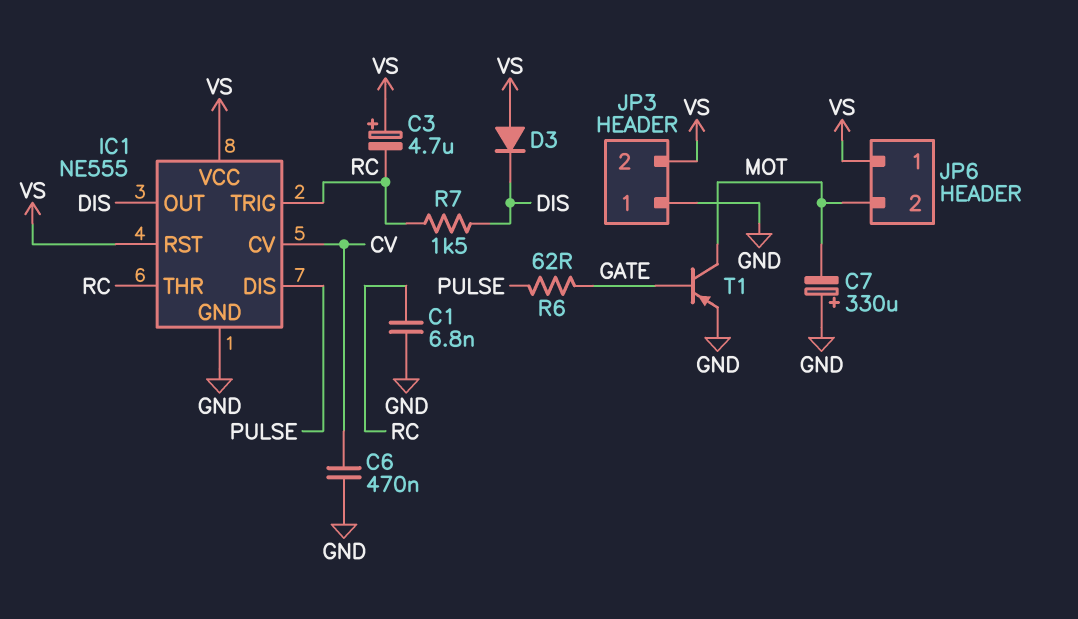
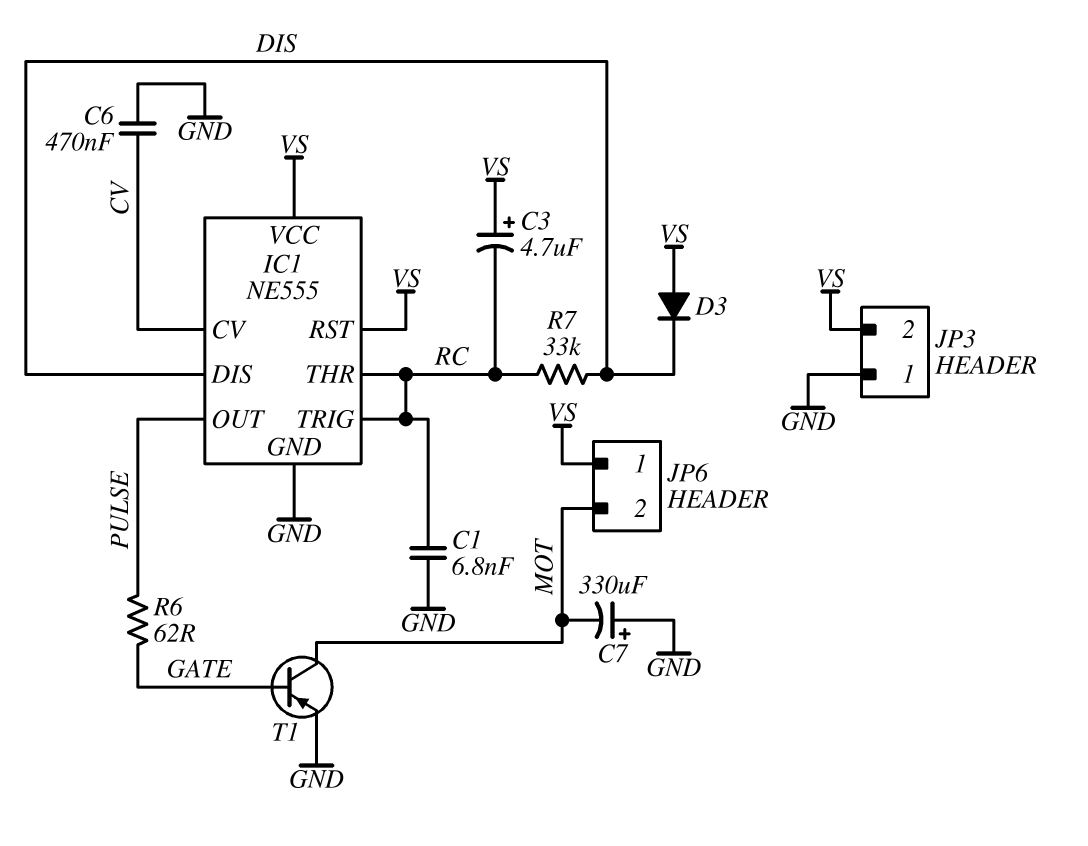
IC1 pin DIS: PULSE -> DIS
IC1 pin OUT: DIS -> PULSE
R7: 1.5k (DIS, RC) -> 33k (DIS, RC)

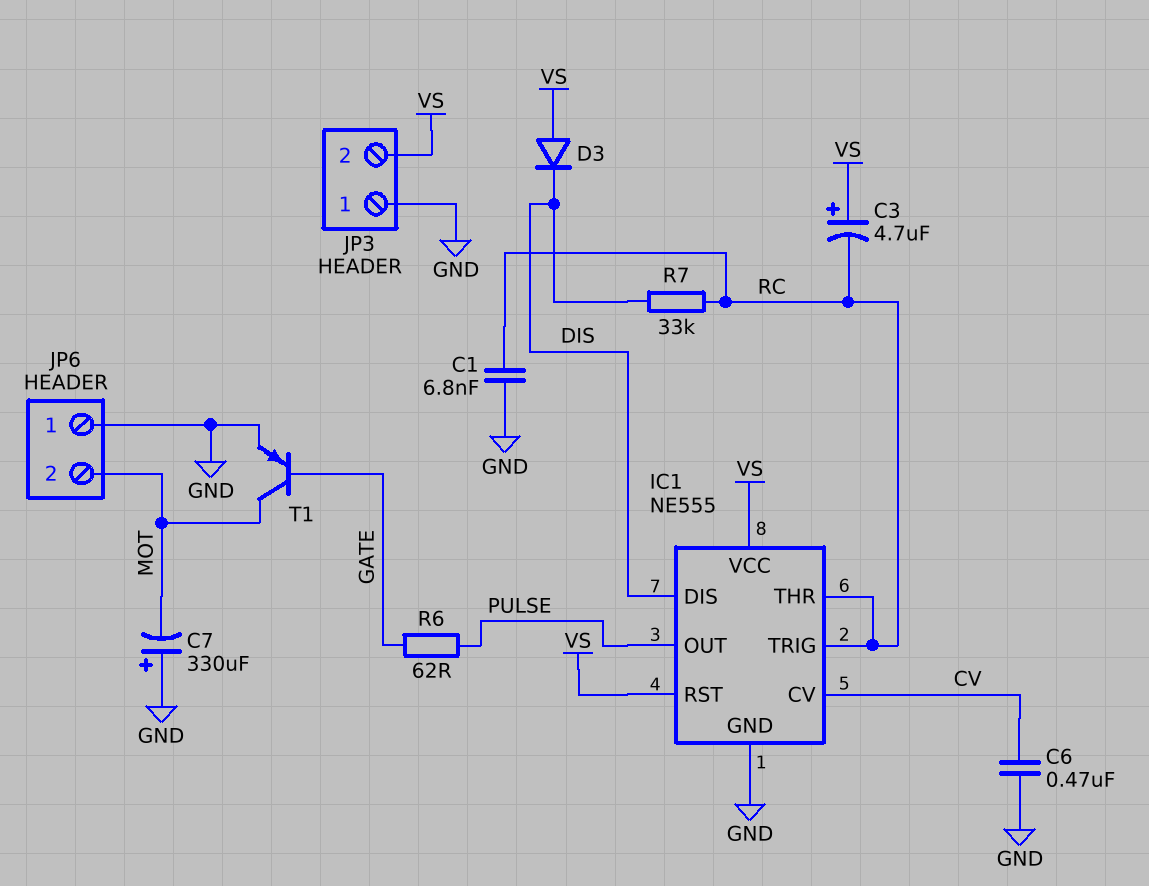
JP6 pin 1: VS -> GND

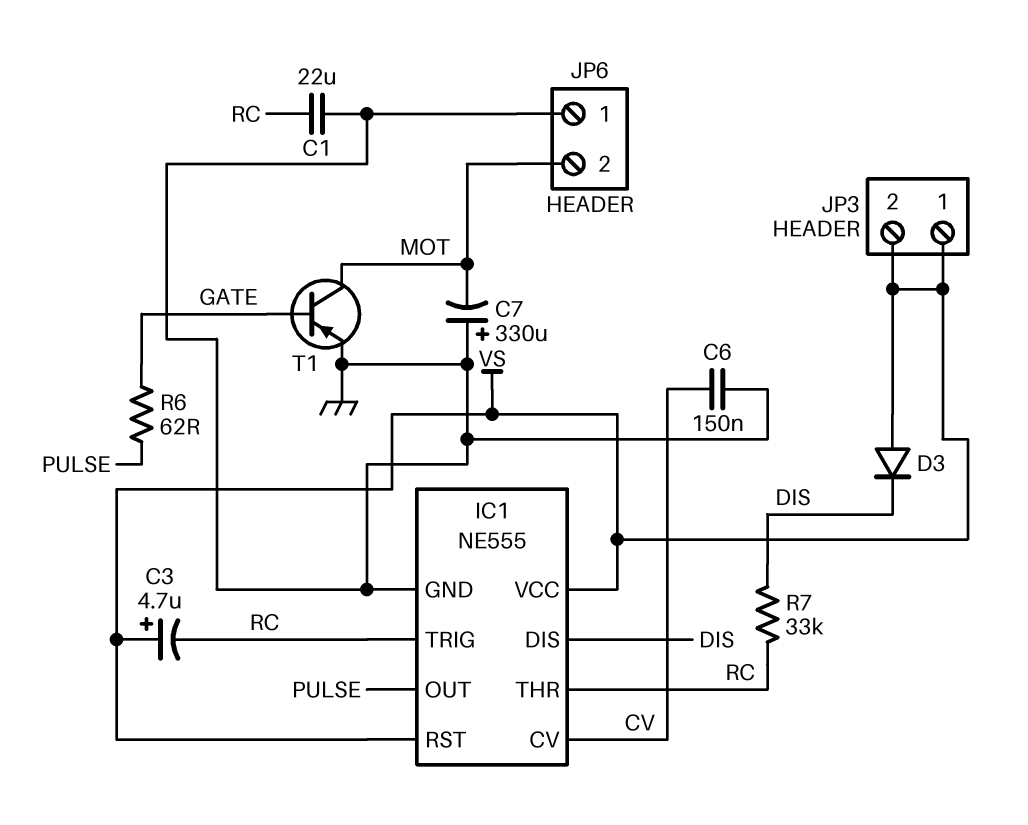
C1: 6.8nF (GND, RC) -> 22uF (GND, RC)
C6: 470nF (CV, GND) -> 150nF (CV, GND)
JP3 pin 1: GND -> VS

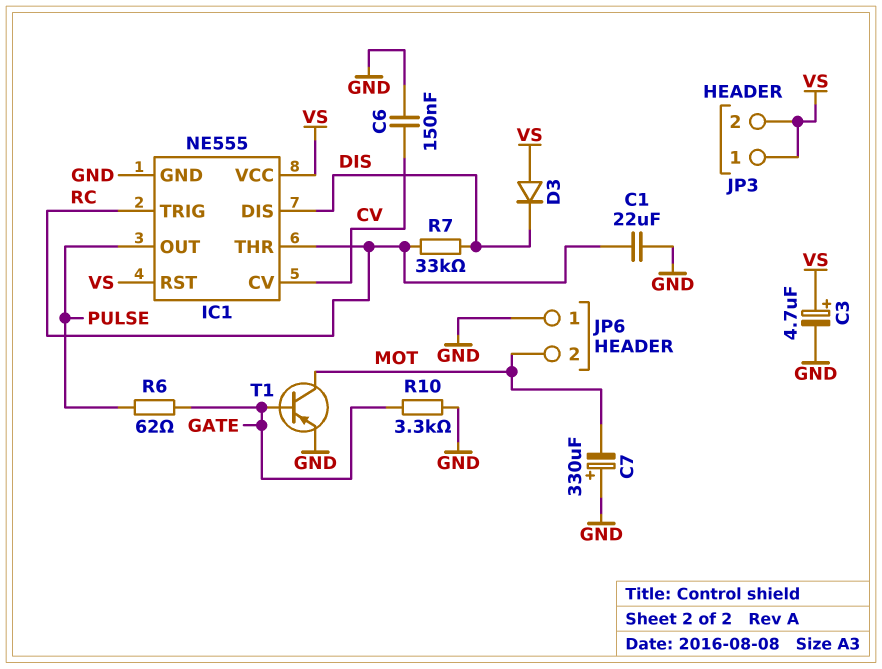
C3: 4.7uF (plus VS, minus RC) -> 4.7uF (plus VS, minus GND)
R10: none -> 3.3k (GATE, GND)

